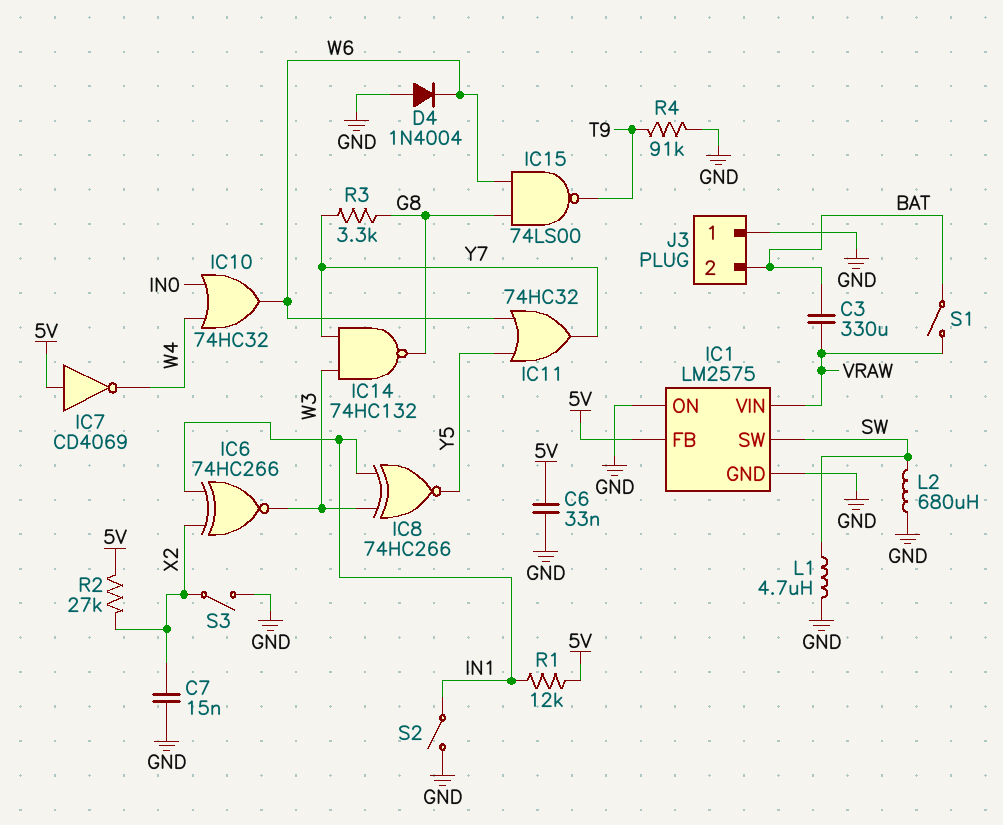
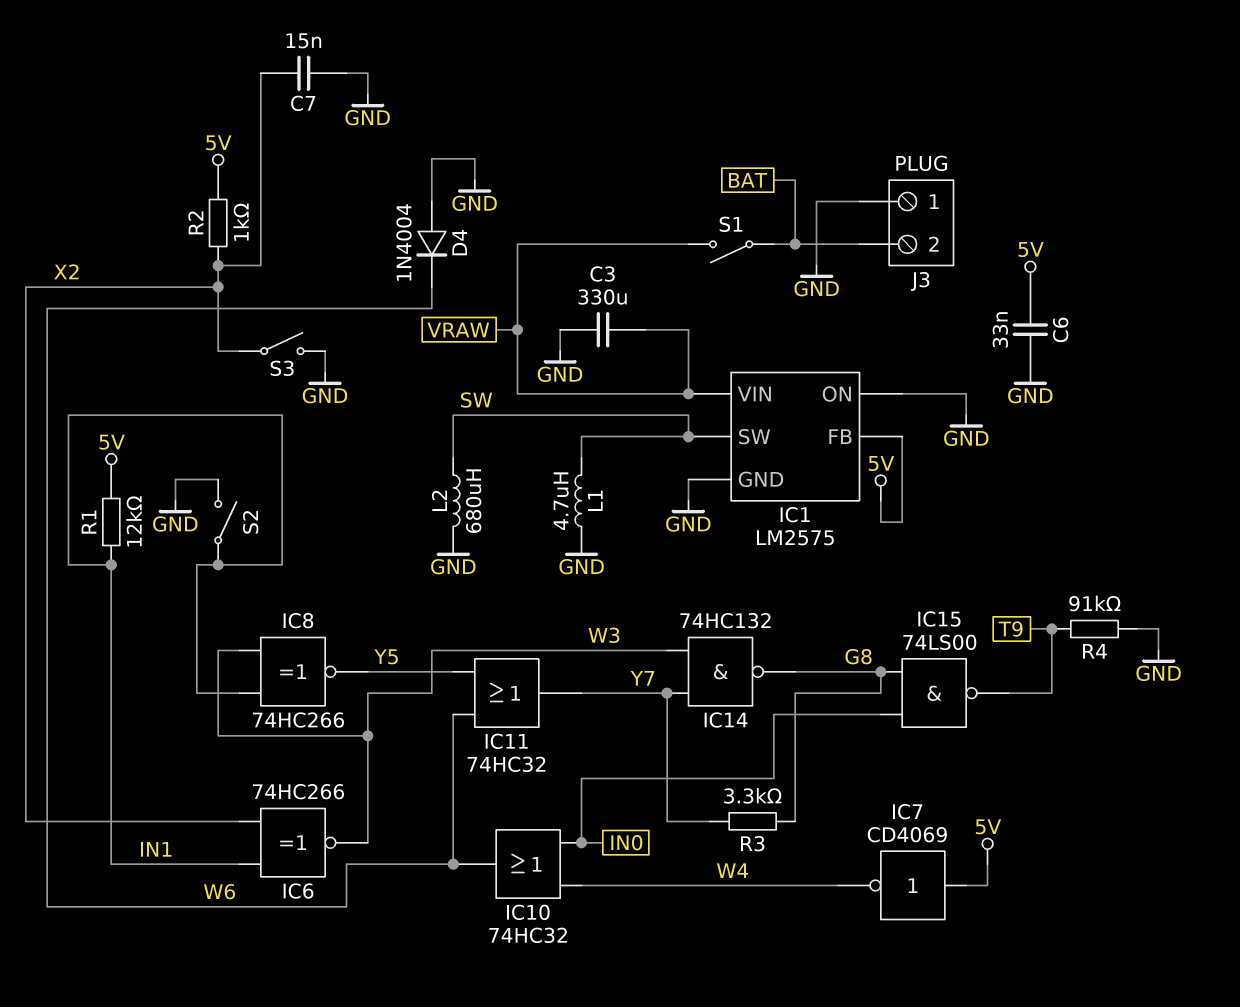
C3: 330uF (BAT, VRAW) -> 330uF (GND, VRAW)
IC15: NAND 74LS00 (in G8, in W6, out T9) -> NAND 74LS00 (in G8, in IN0, out T9)
R2: 27k (5V, X2) -> 1k (5V, X2)

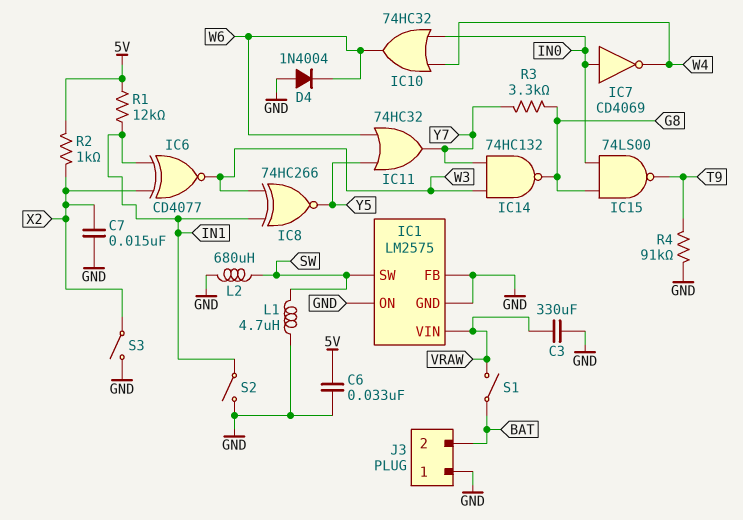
IC1 pin FB: 5V -> GND
IC6: XNOR 74HC266 (in IN1, in X2, out W3) -> XNOR CD4077 (in IN1, in X2, out W3)
IC7: NOT CD4069 (in 5V, out W4) -> NOT CD4069 (in IN0, out W4)

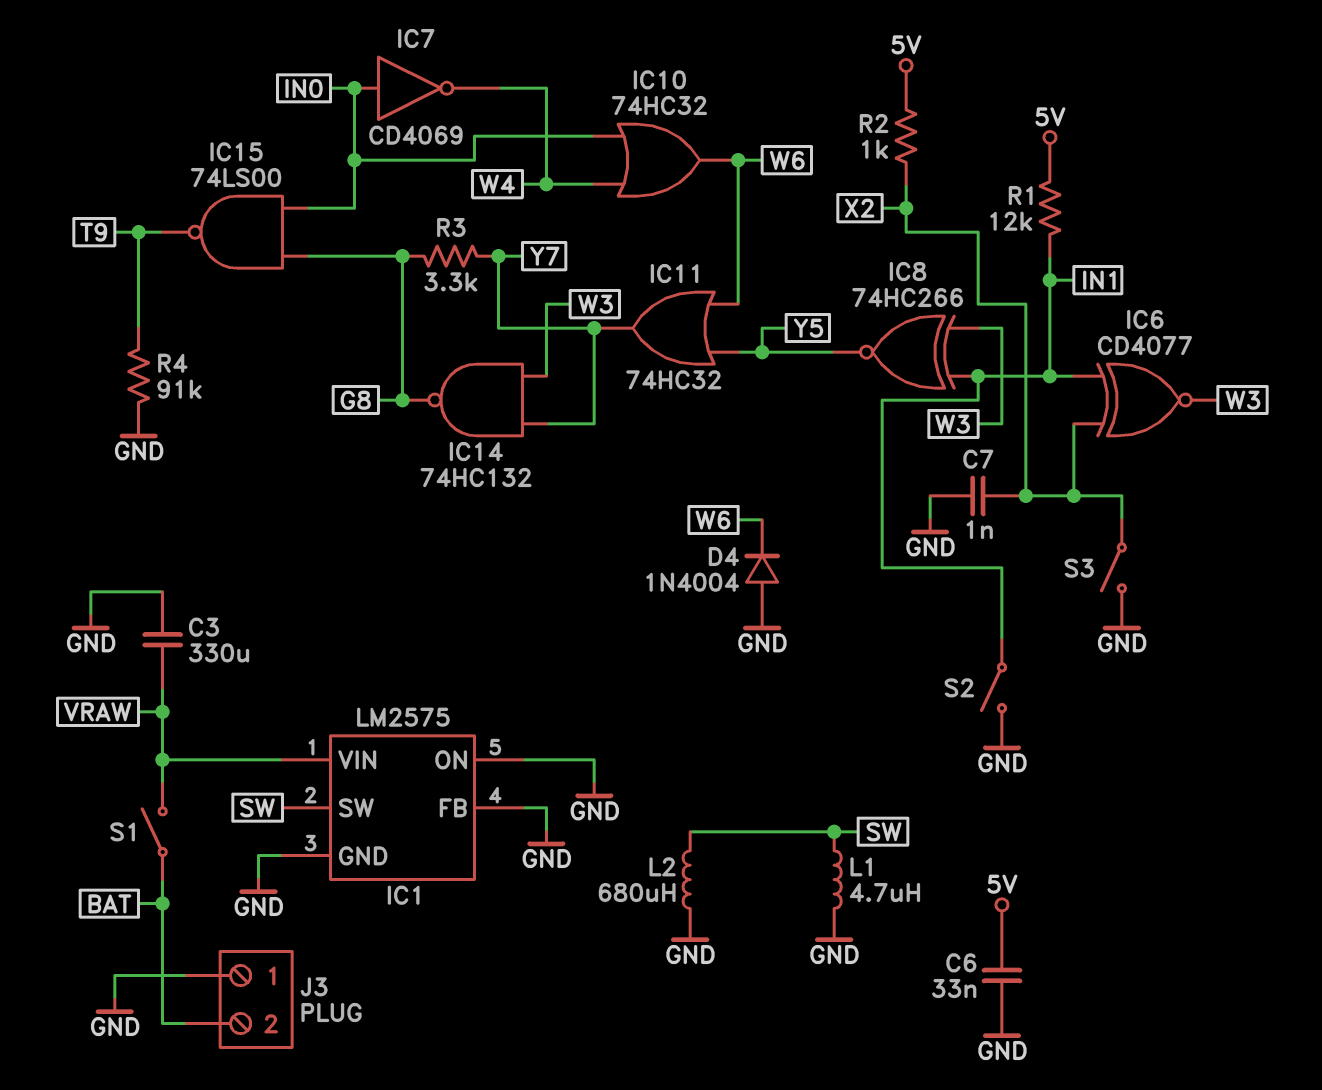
C7: 15nF (GND, X2) -> 1nF (GND, X2)

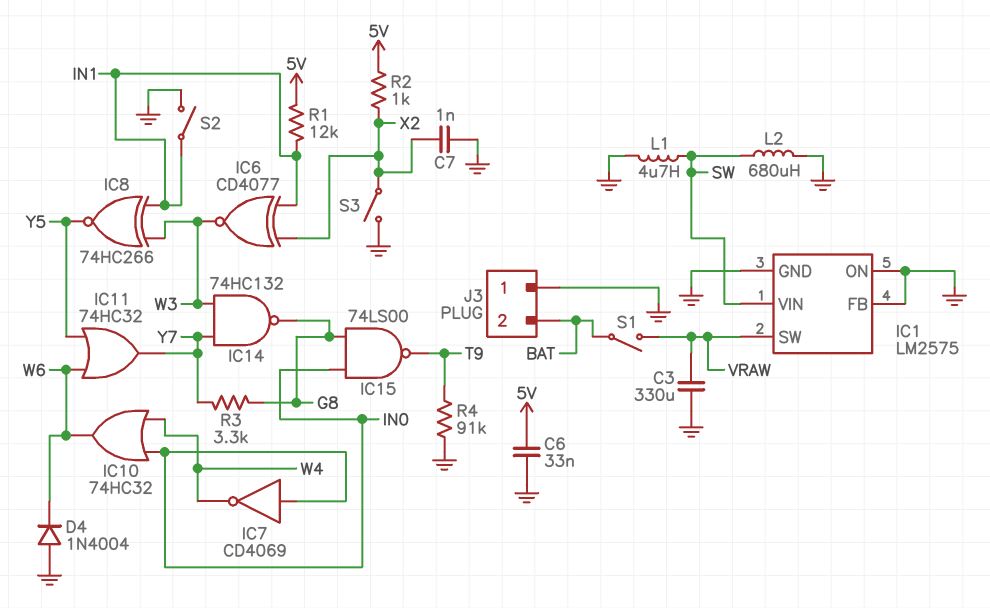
IC1 pin SW: SW -> VRAW
IC1 pin VIN: VRAW -> SW

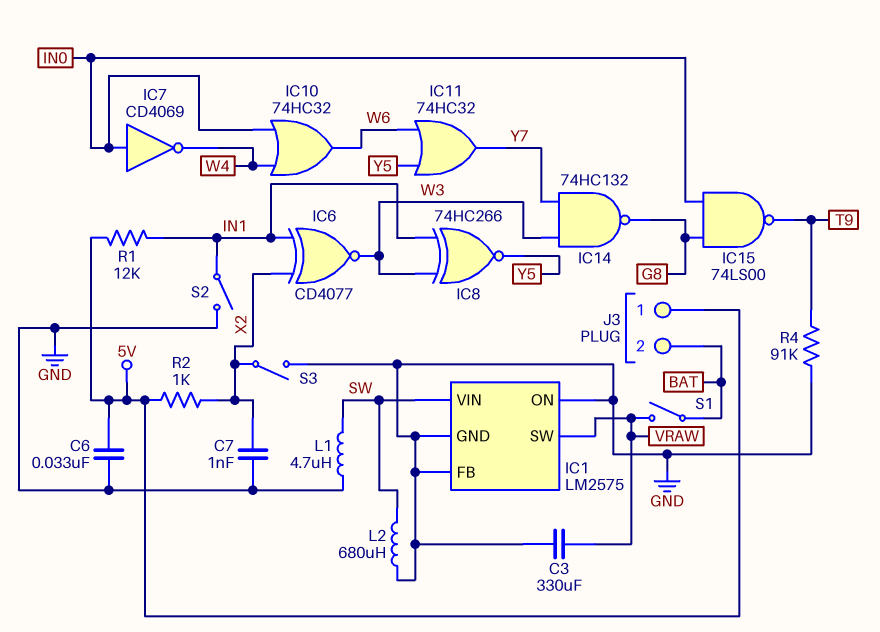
D4: diode 1N4004 (A GND, K W6) -> none
J3 pin 1: GND -> 5V
R3: 3.3k (G8, Y7) -> none

